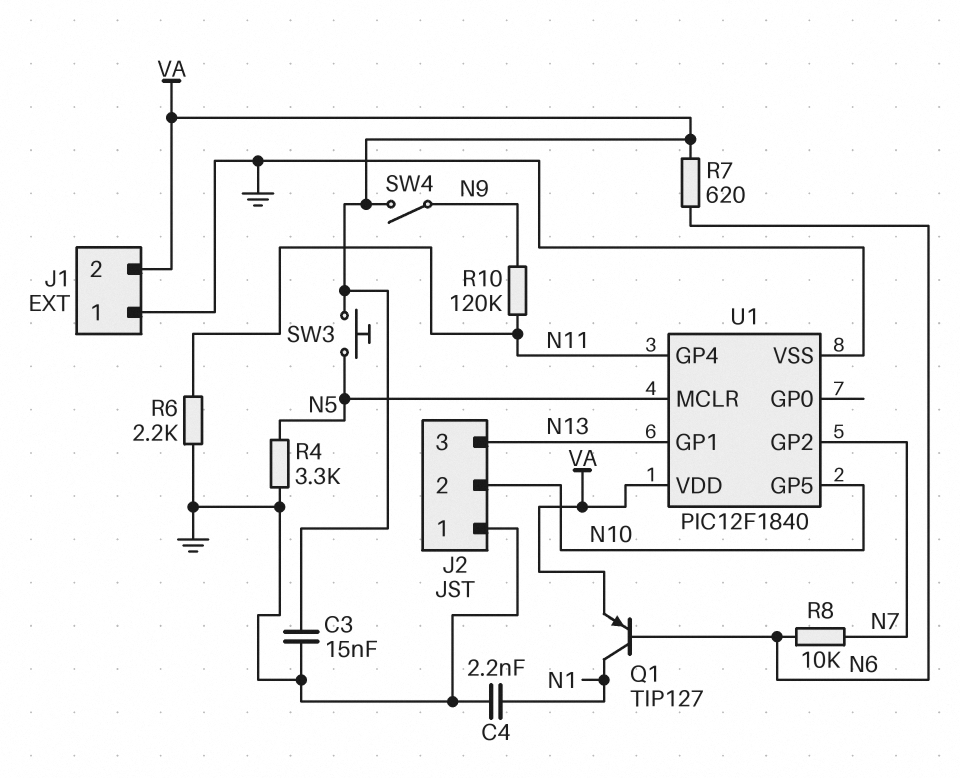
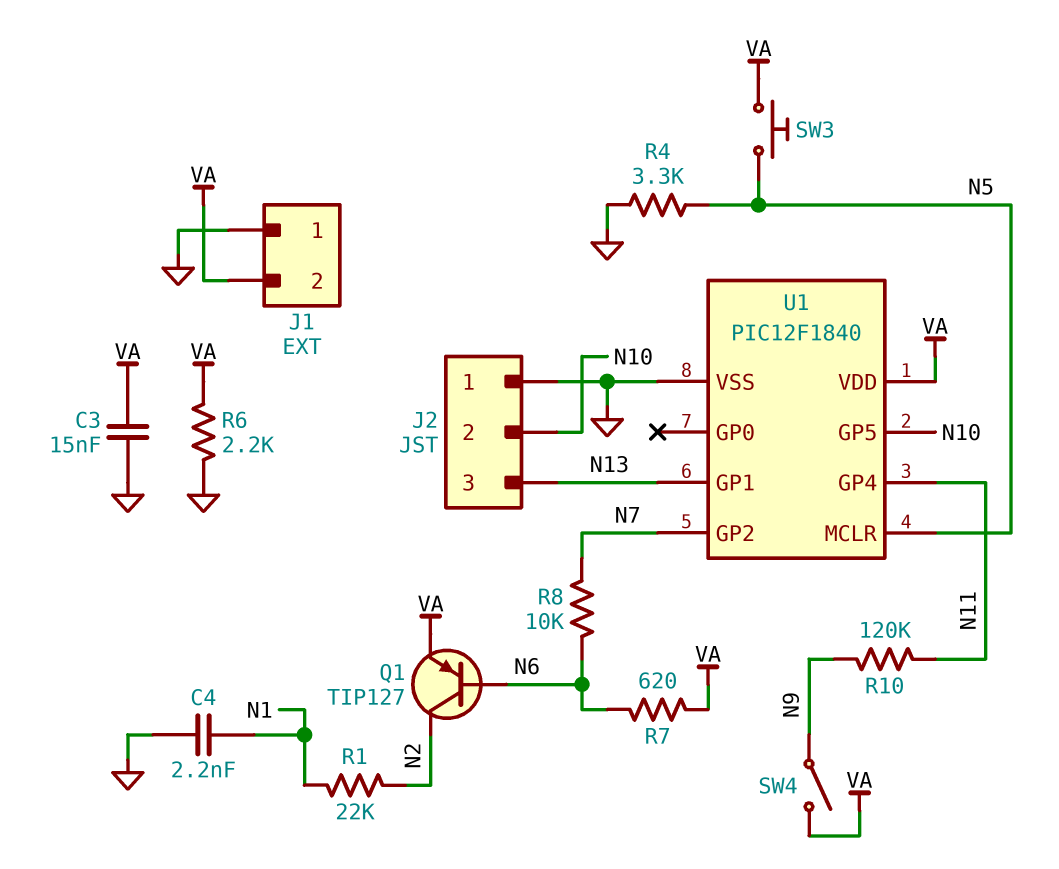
Q1: PNP TIP127 (B N6, C N1, E VA) -> PNP TIP127 (B N6, C N2, E VA)
R1: none -> 22k (N1, N2)
R6: 2.2k (GND, N11) -> 2.2k (GND, VA)

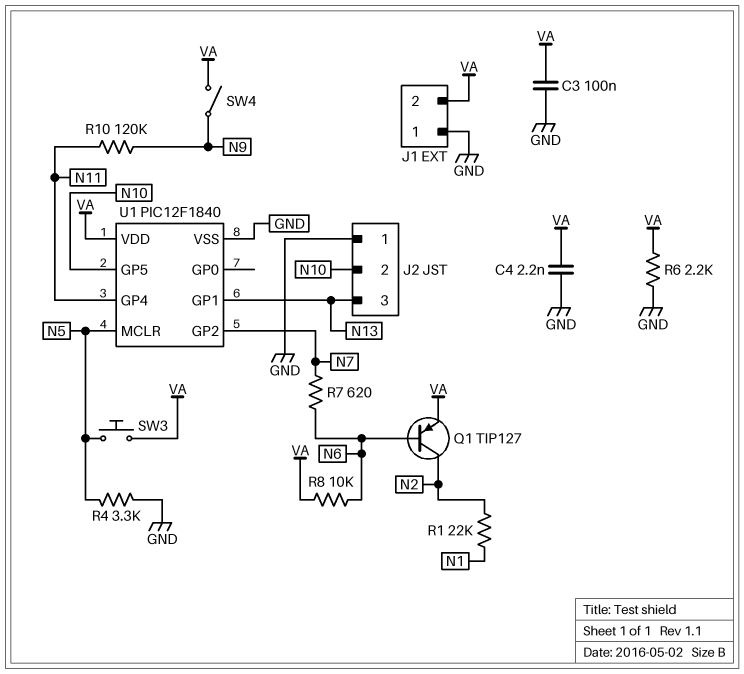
C3: 15nF (GND, VA) -> 100nF (GND, VA)
C4: 2.2nF (GND, N1) -> 2.2nF (GND, VA)
R7: 620 (N6, VA) -> 620 (N6, N7)
R8: 10k (N6, N7) -> 10k (N6, VA)

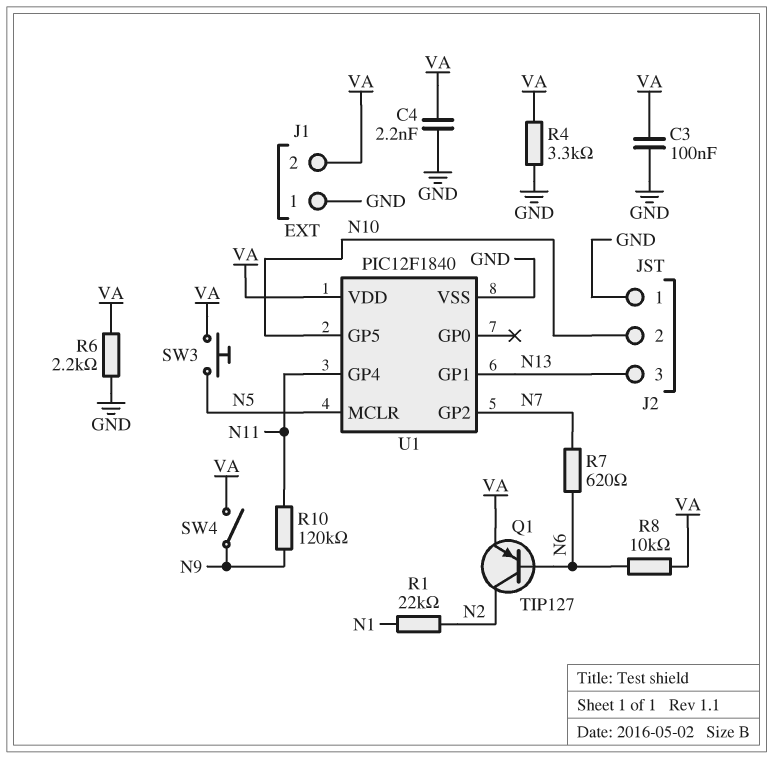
R4: 3.3k (GND, N5) -> 3.3k (GND, VA)

